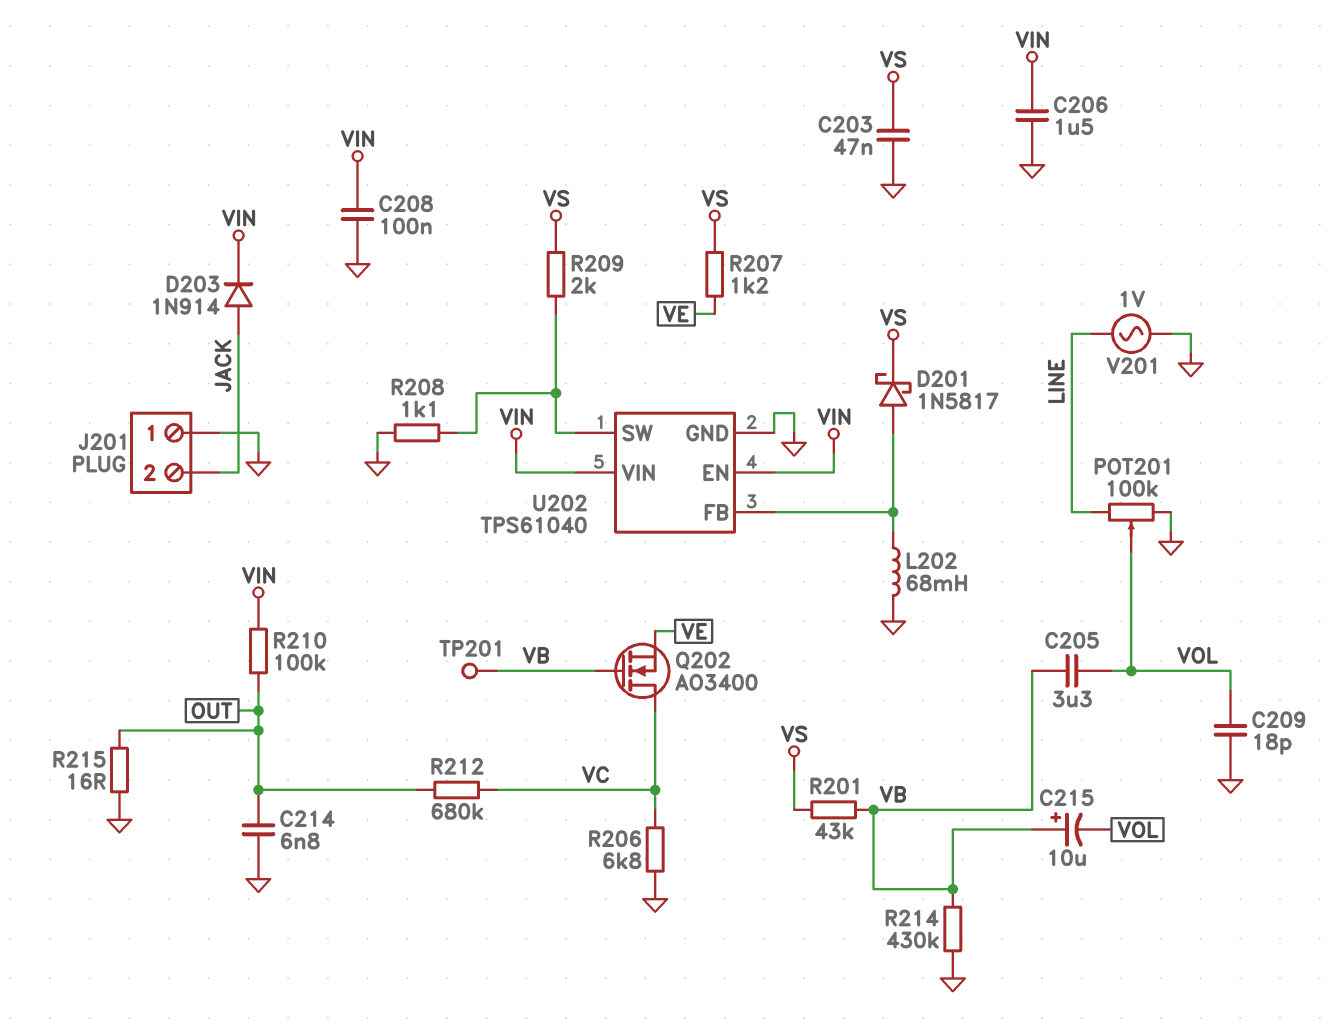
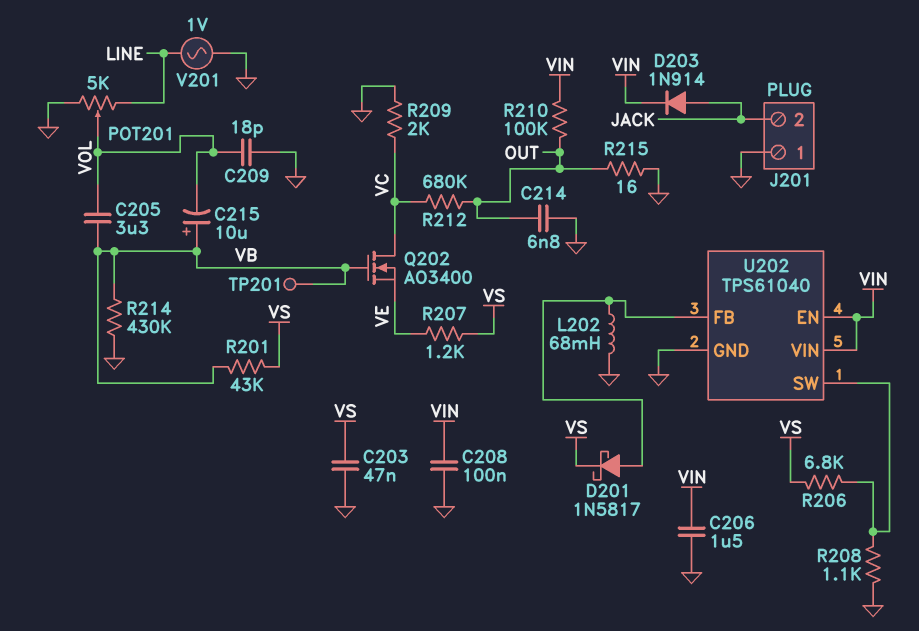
POT201: 100k (GND, LINE, wiper VOL) -> 5k (GND, LINE, wiper VOL)
R206: 6.8k (GND, VC) -> 6.8k (U202/SW, VS)
R209: 2k (U202/SW, VS) -> 2k (GND, VC)

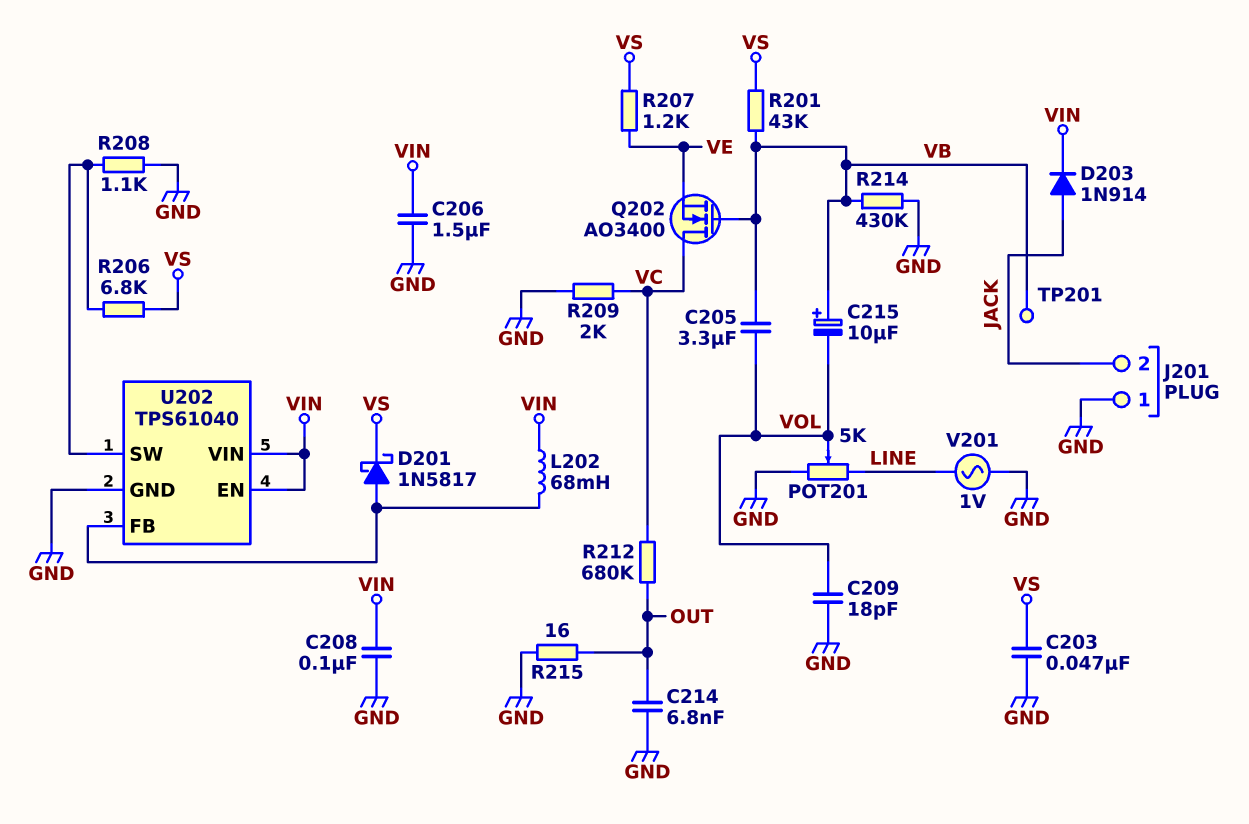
L202: 68mH (GND, U202/FB) -> 68mH (U202/FB, VIN)
R210: 100k (OUT, VIN) -> none

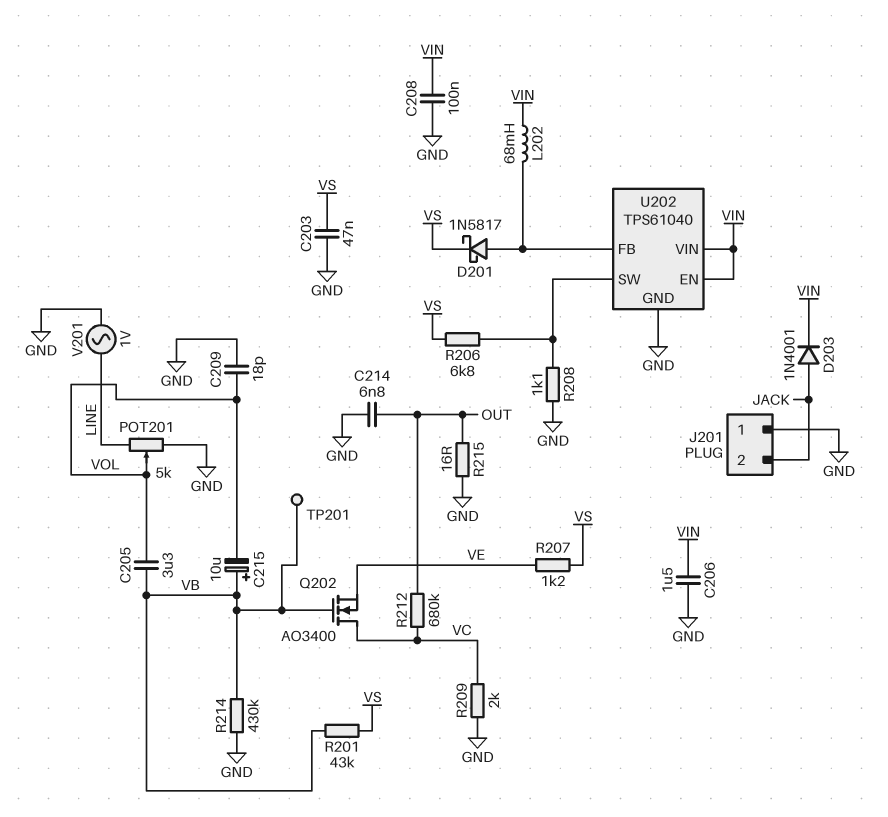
D203: diode 1N914 (A JACK, K VIN) -> diode 1N4001 (A JACK, K VIN)

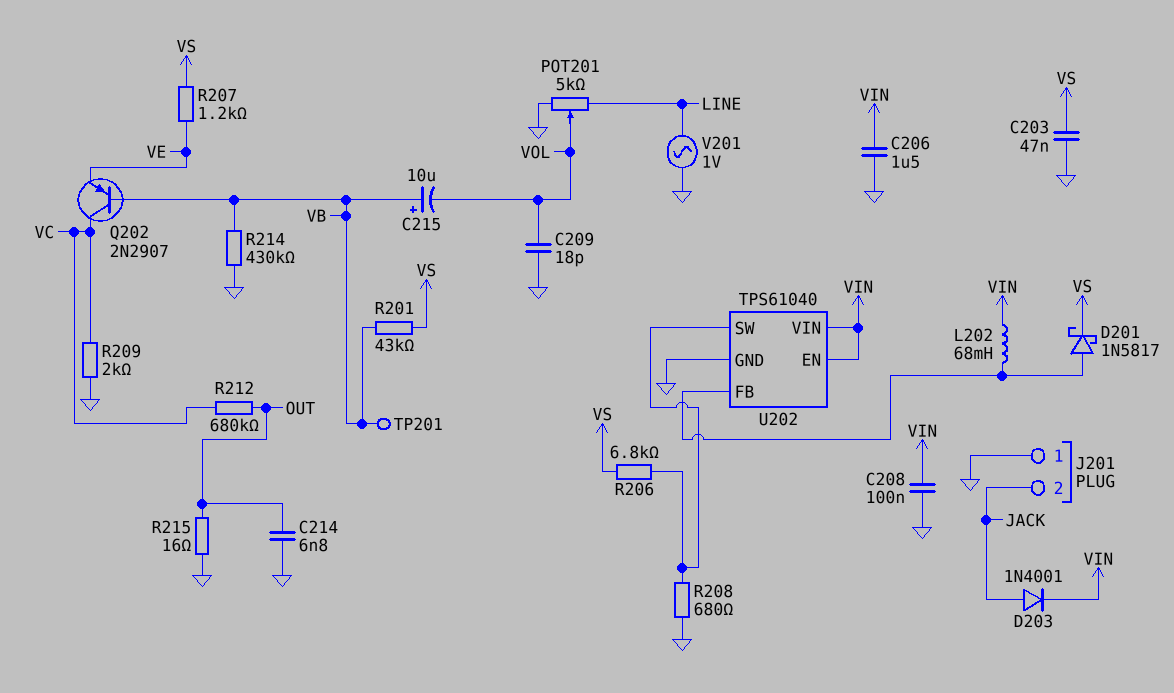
C205: 3.3uF (VB, VOL) -> none
Q202: NMOS AO3400 (G VB, D VC, S VE) -> PNP 2N2907 (B VB, C VC, E VE)
R208: 1.1k (GND, U202/SW) -> 680 (GND, U202/SW)

